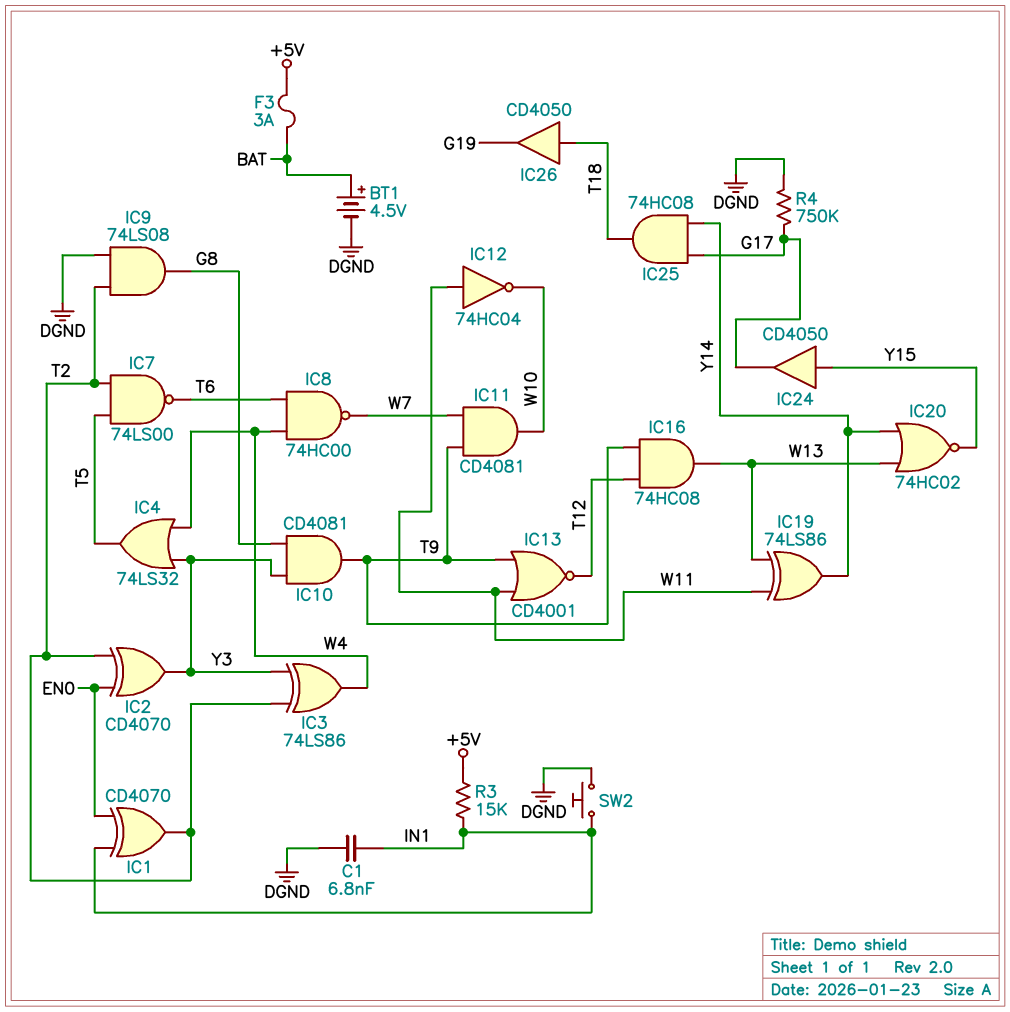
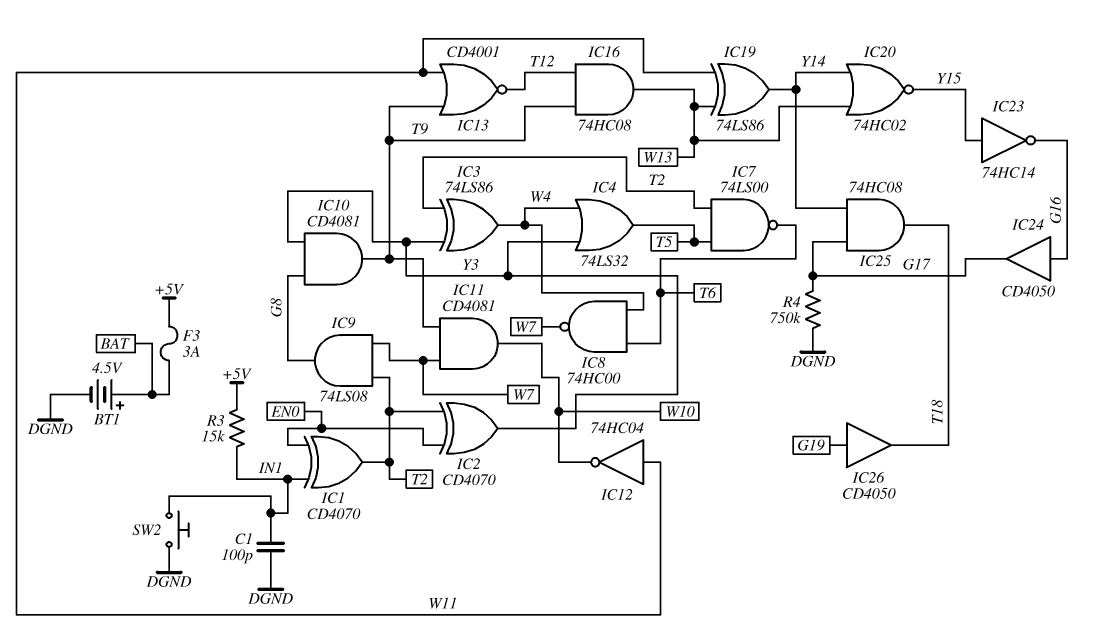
C1: 6.8nF (DGND, IN1) -> 100pF (DGND, IN1)
IC9: AND 74LS08 (in DGND, in T2, out G8) -> AND 74LS08 (in T2, in W7, out G8)
IC23: none -> NOT 74HC14 (in Y15, out G16)
IC24: buffer CD4050 (in Y15, out G17) -> buffer CD4050 (in G16, out G17)
IC26: buffer CD4050 (in T18, out G19) -> buffer CD4050 (in G19, out T18)

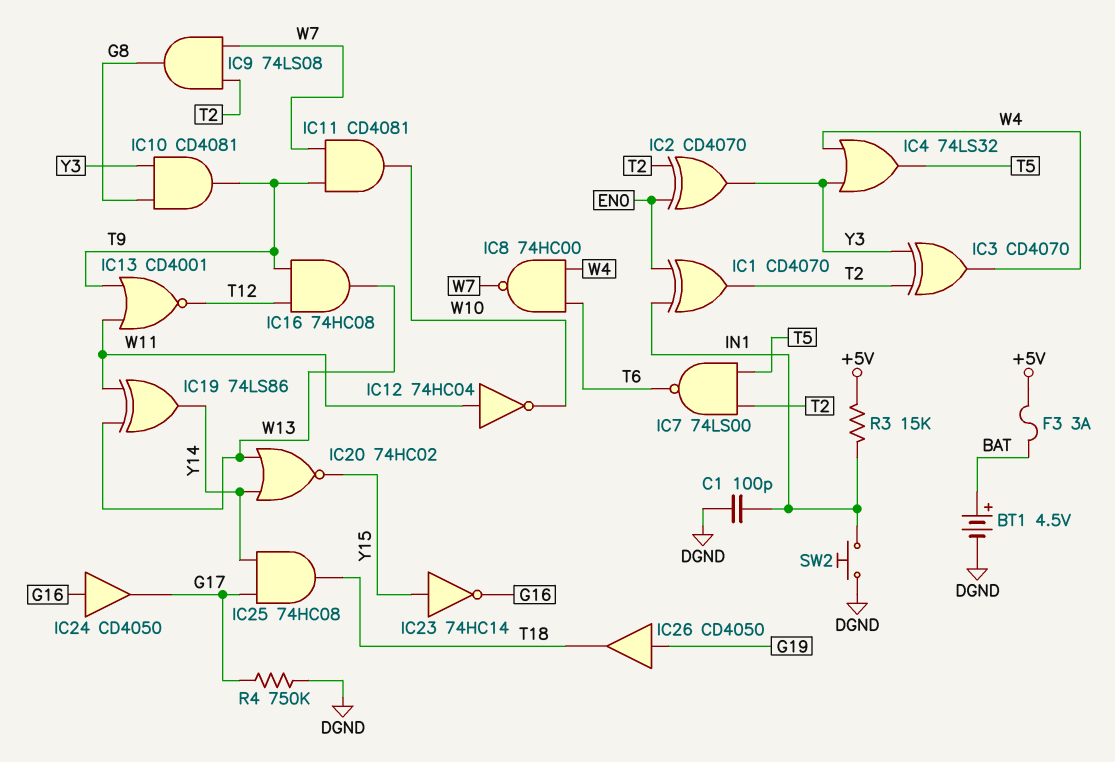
IC3: XOR 74LS86 (in T2, in Y3, out W4) -> XOR CD4070 (in T2, in Y3, out W4)

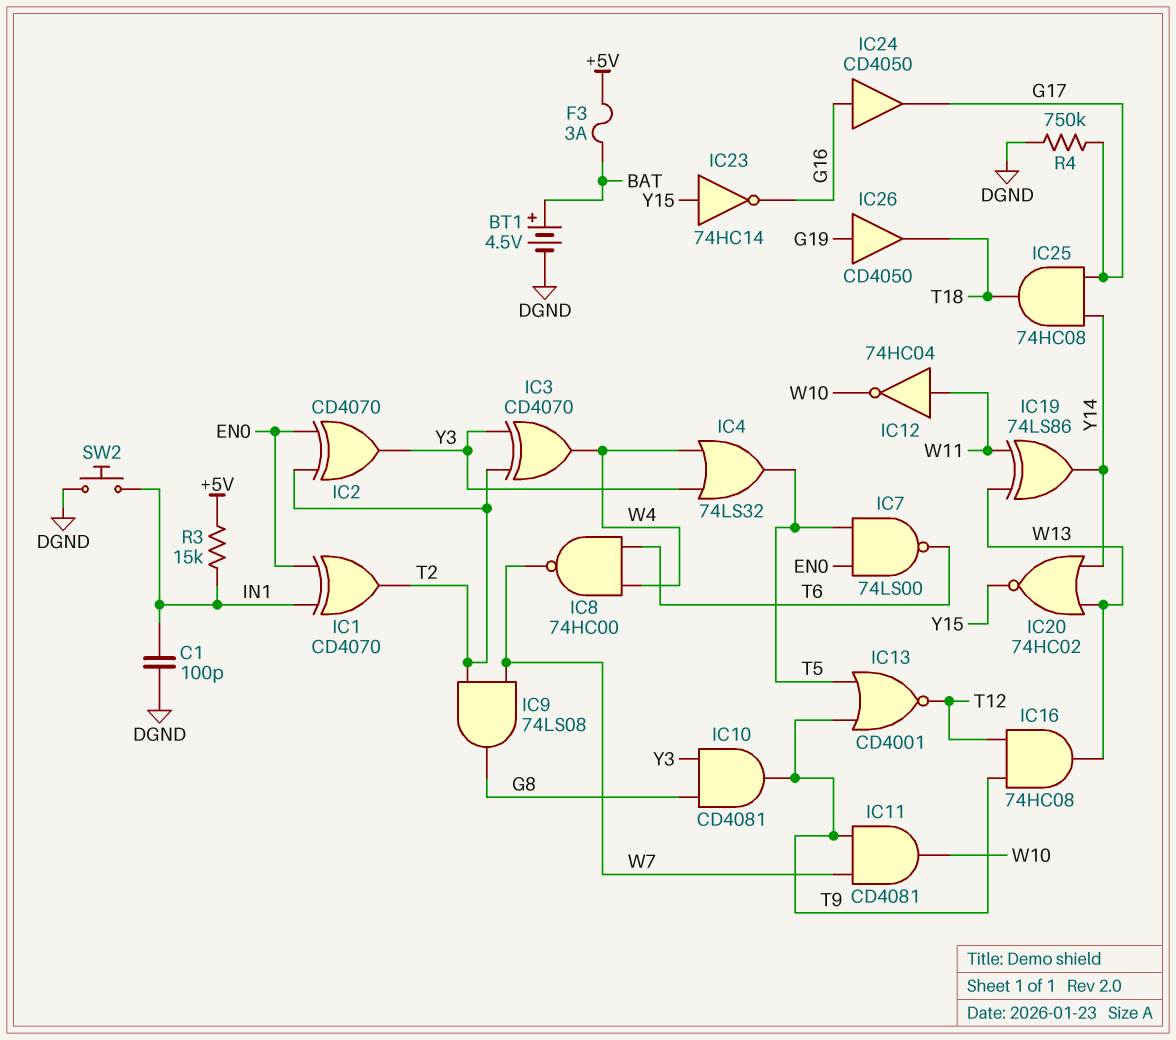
IC7: NAND 74LS00 (in T2, in T5, out T6) -> NAND 74LS00 (in EN0, in T5, out T6)
IC13: NOR CD4001 (in T9, in W11, out T12) -> NOR CD4001 (in T5, in T9, out T12)

